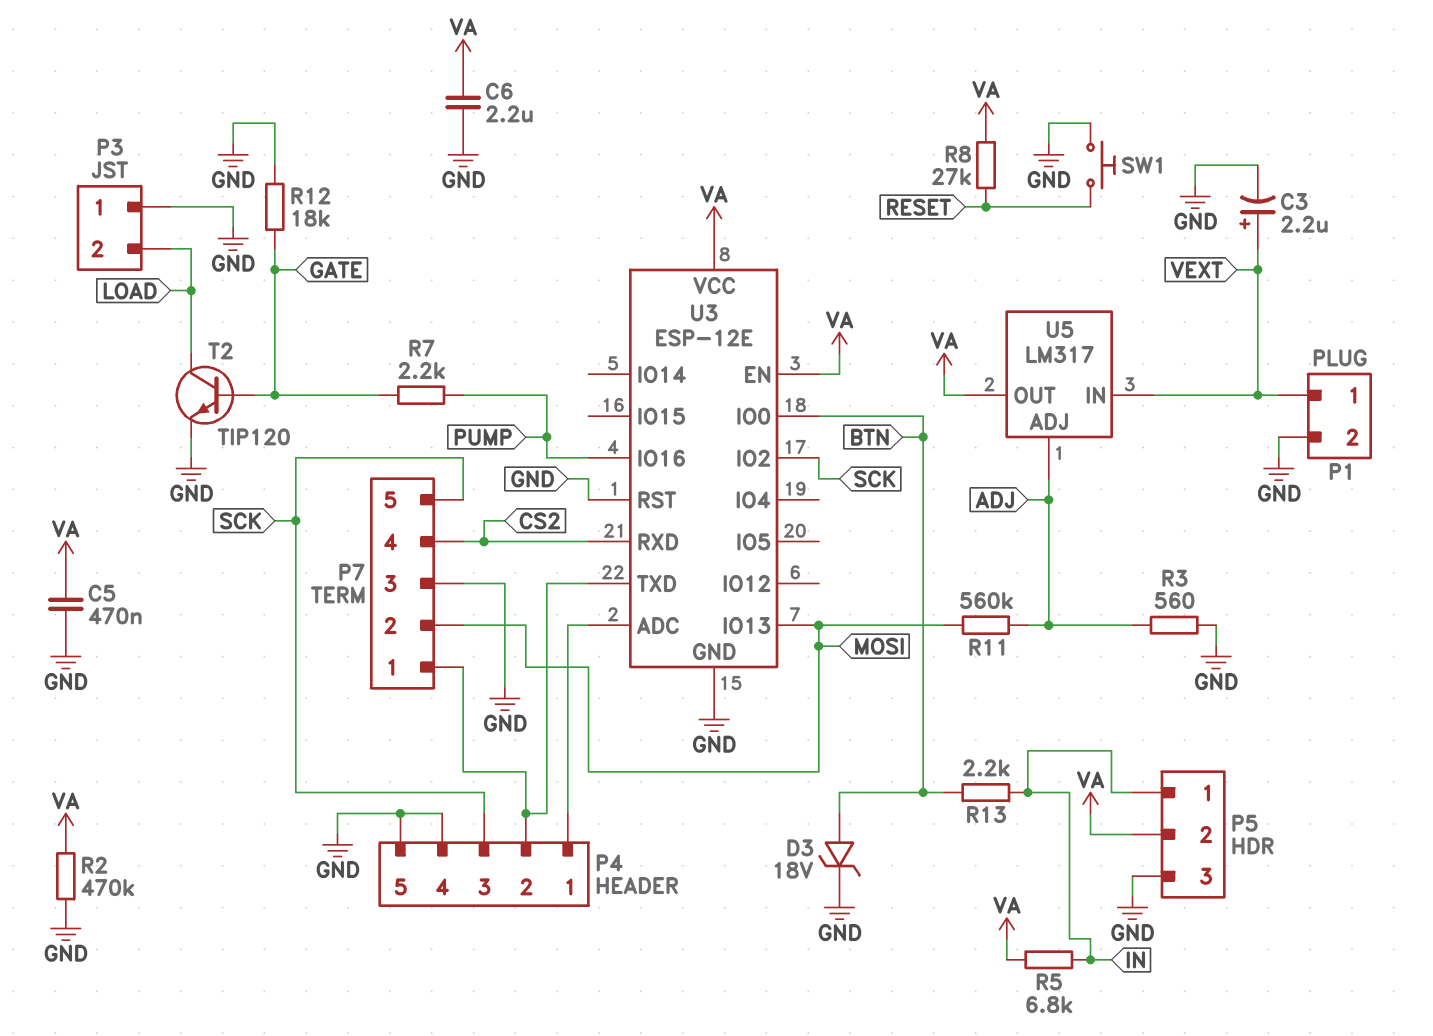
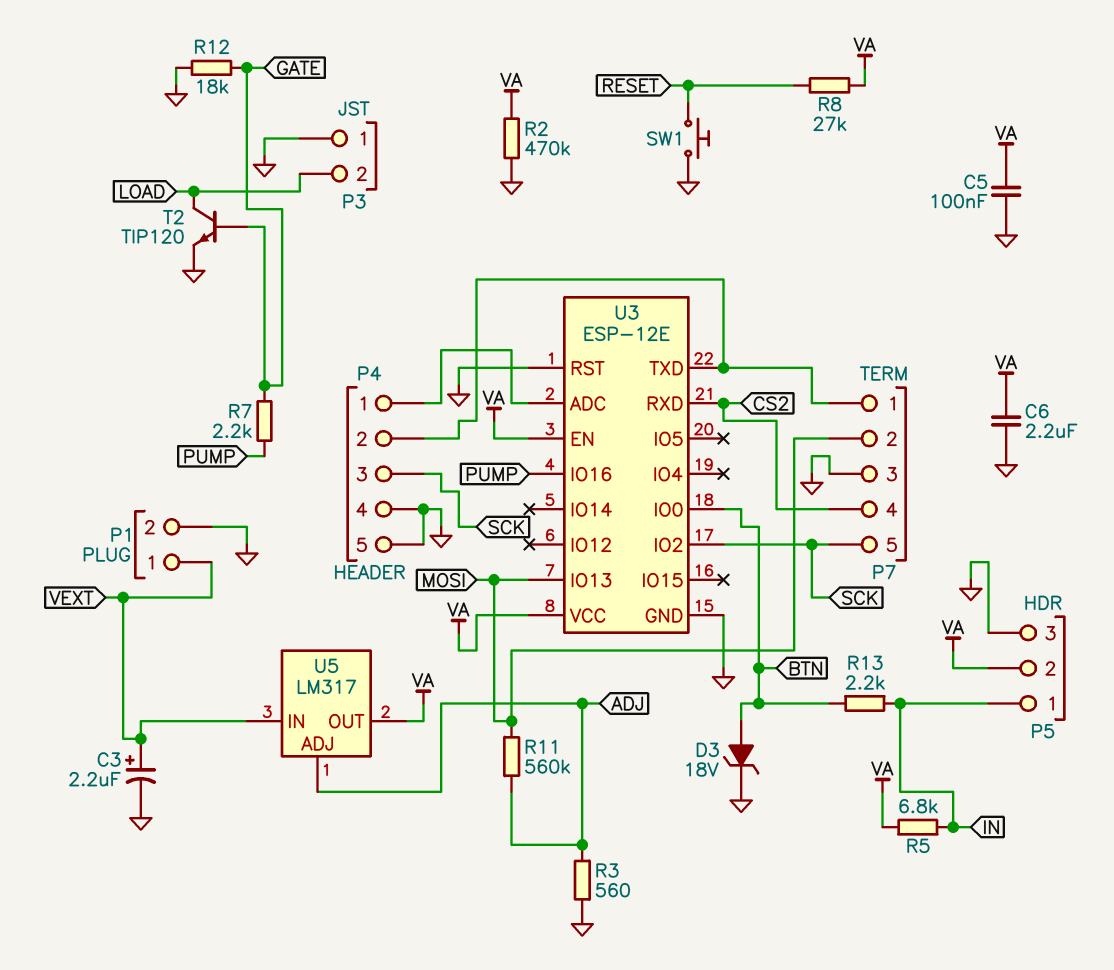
C5: 470nF (GND, VA) -> 100nF (GND, VA)

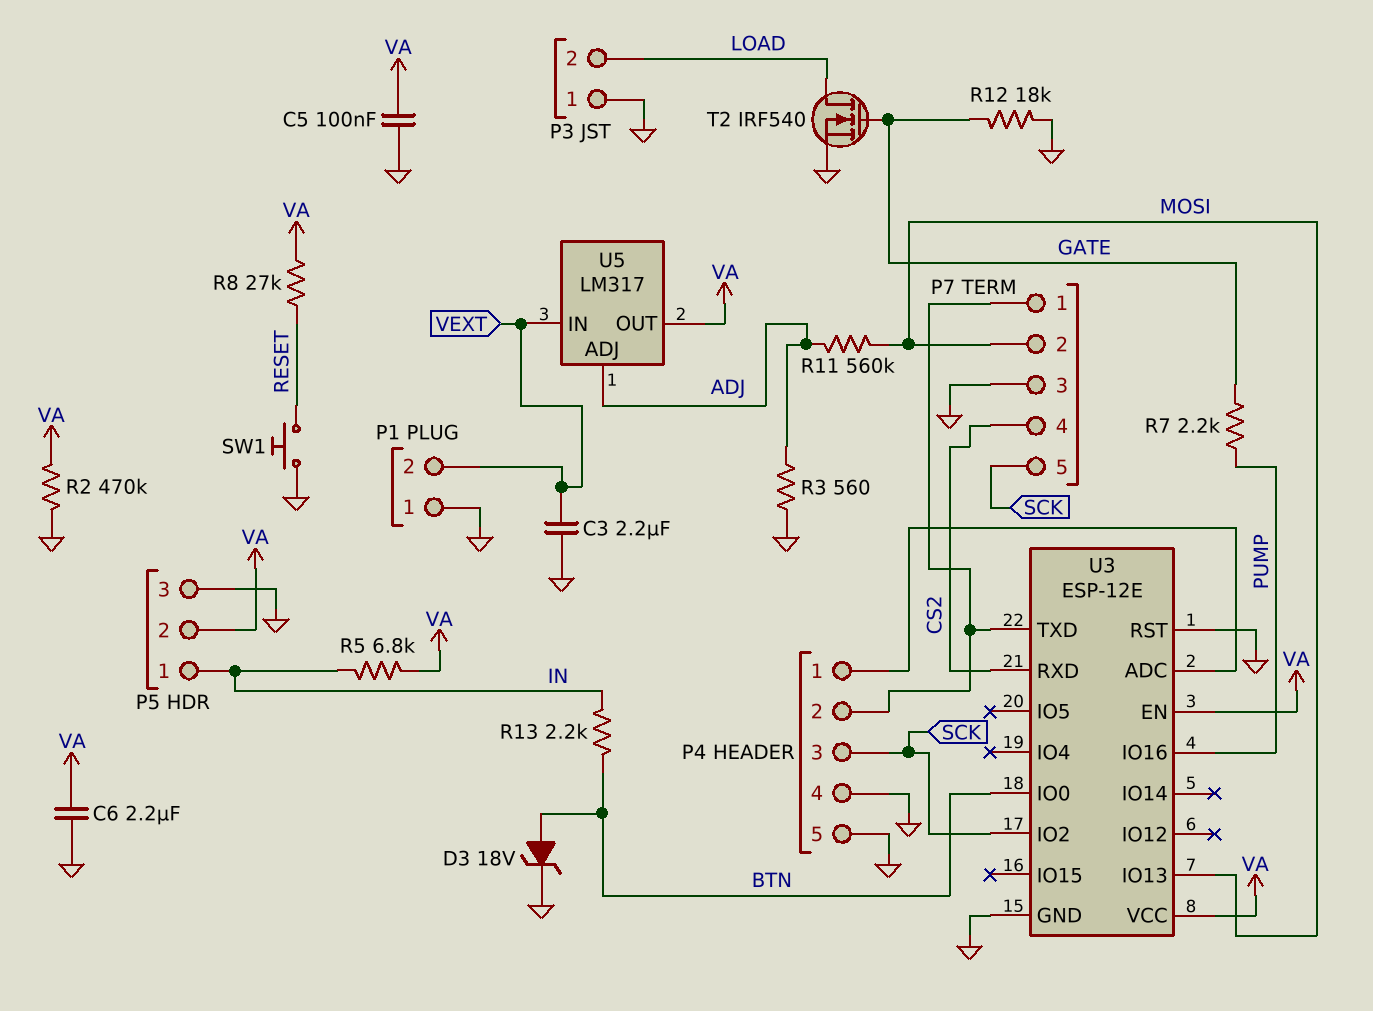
C3: 2.2uF (plus VEXT, minus GND) -> 2.2uF (GND, VEXT)
P1 pin 1: VEXT -> GND
P1 pin 2: GND -> VEXT
T2: NPN TIP120 (B GATE, C LOAD, E GND) -> NMOS IRF540 (G GATE, D LOAD, S GND)

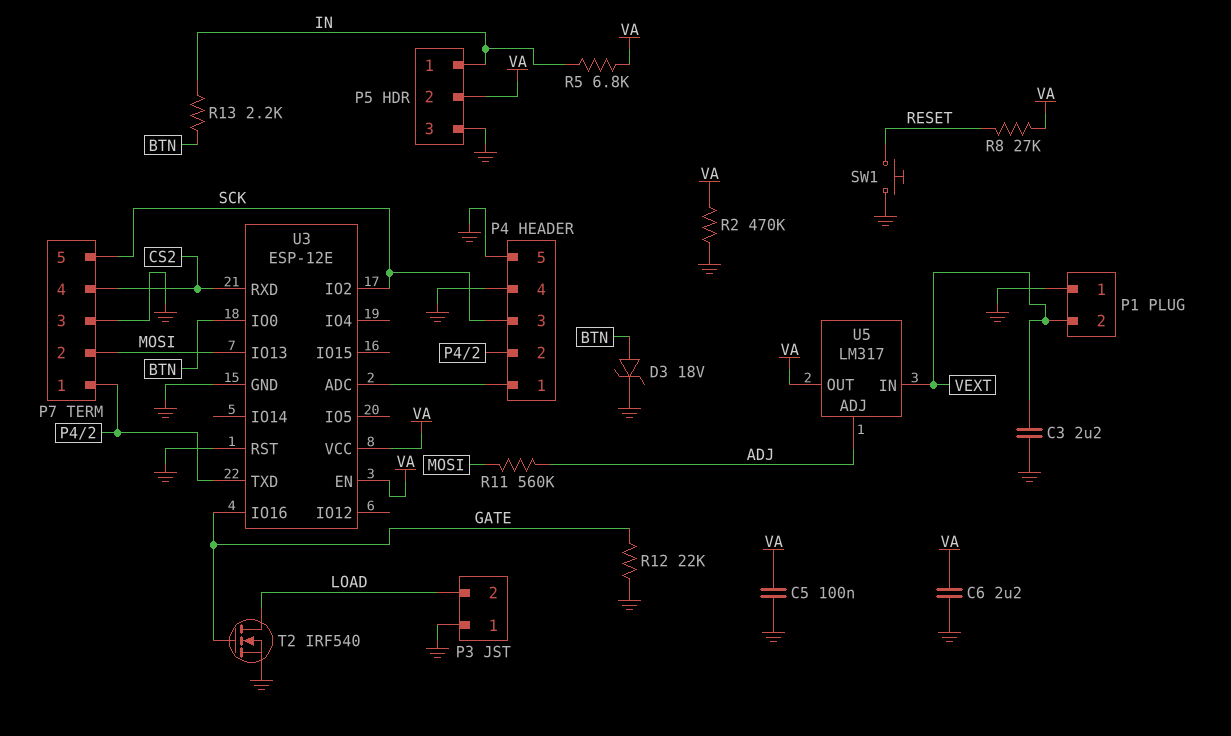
R3: 560 (ADJ, GND) -> none
R7: 2.2k (GATE, PUMP) -> none
R12: 18k (GATE, GND) -> 22k (GATE, GND)
U3 pin IO16: PUMP -> GATE

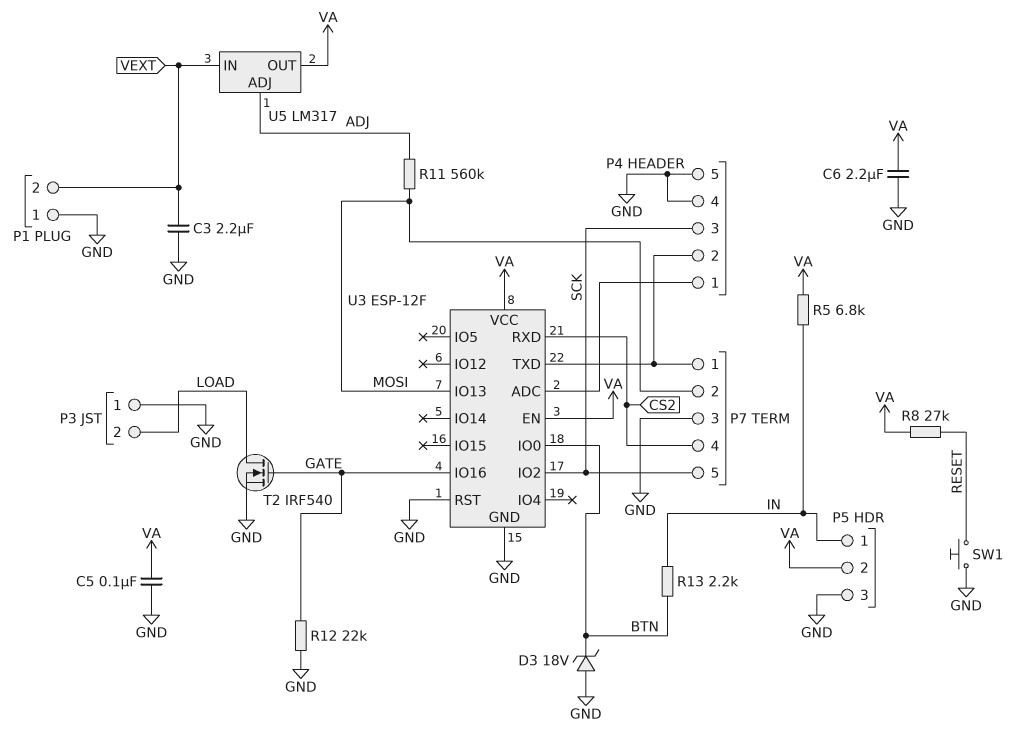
D3: zener 18V (A BTN, K GND) -> zener 18V (A GND, K BTN)
R2: 470k (GND, VA) -> none
U3: ESP-12E -> ESP-12F

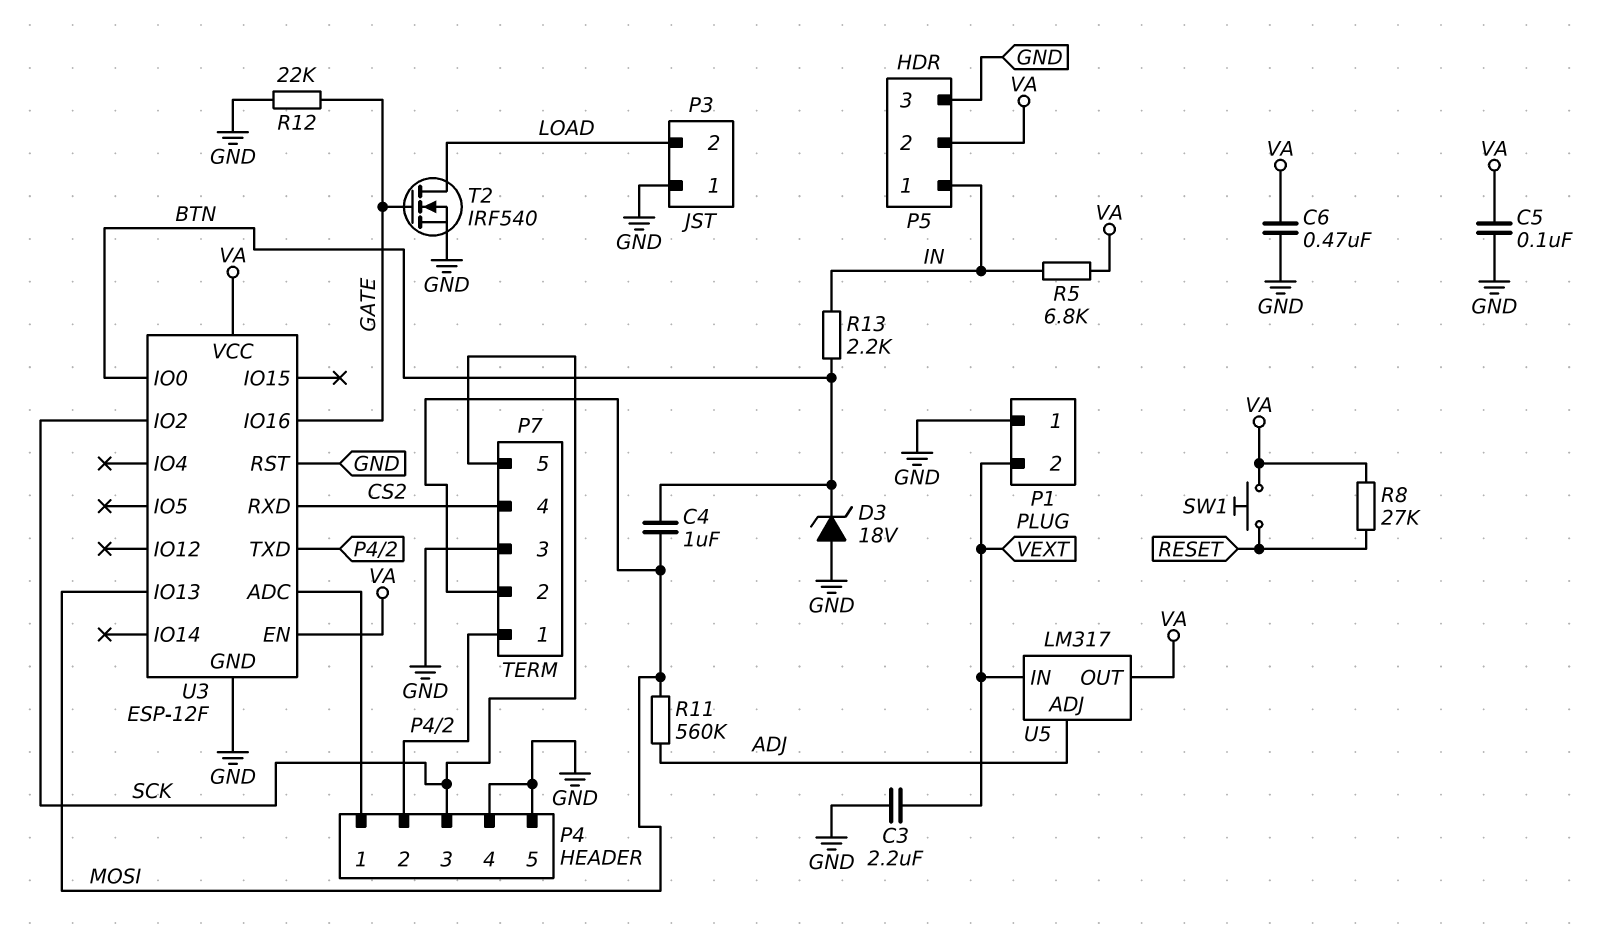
C4: none -> 1uF (BTN, MOSI)
C6: 2.2uF (GND, VA) -> 470nF (GND, VA)
SW1: button (GND, RESET) -> button (RESET, VA)

